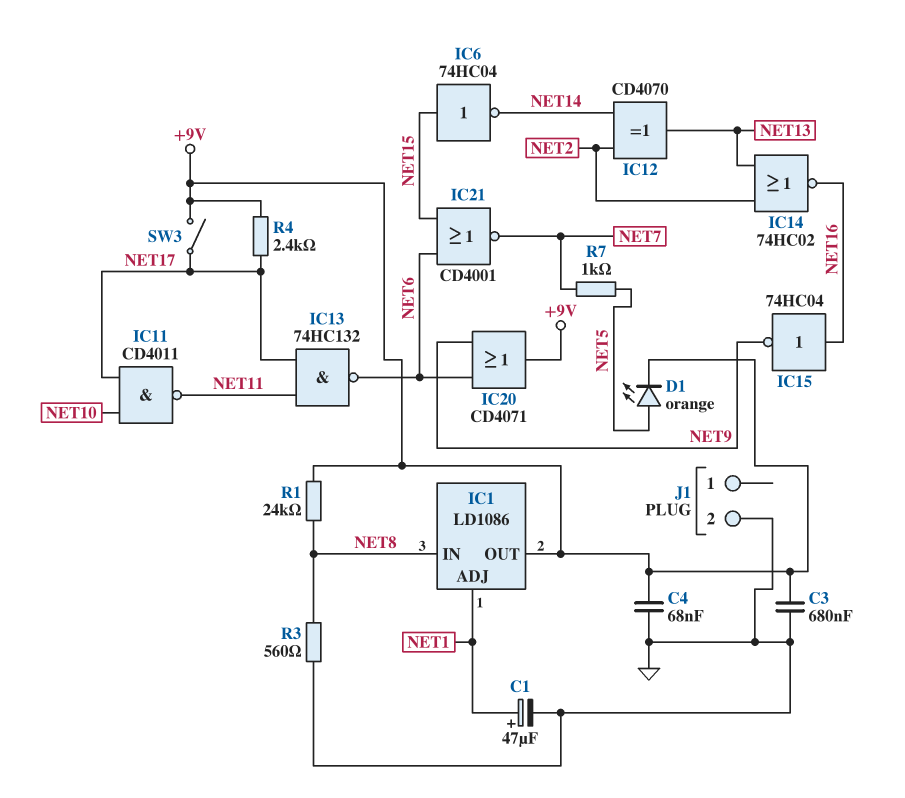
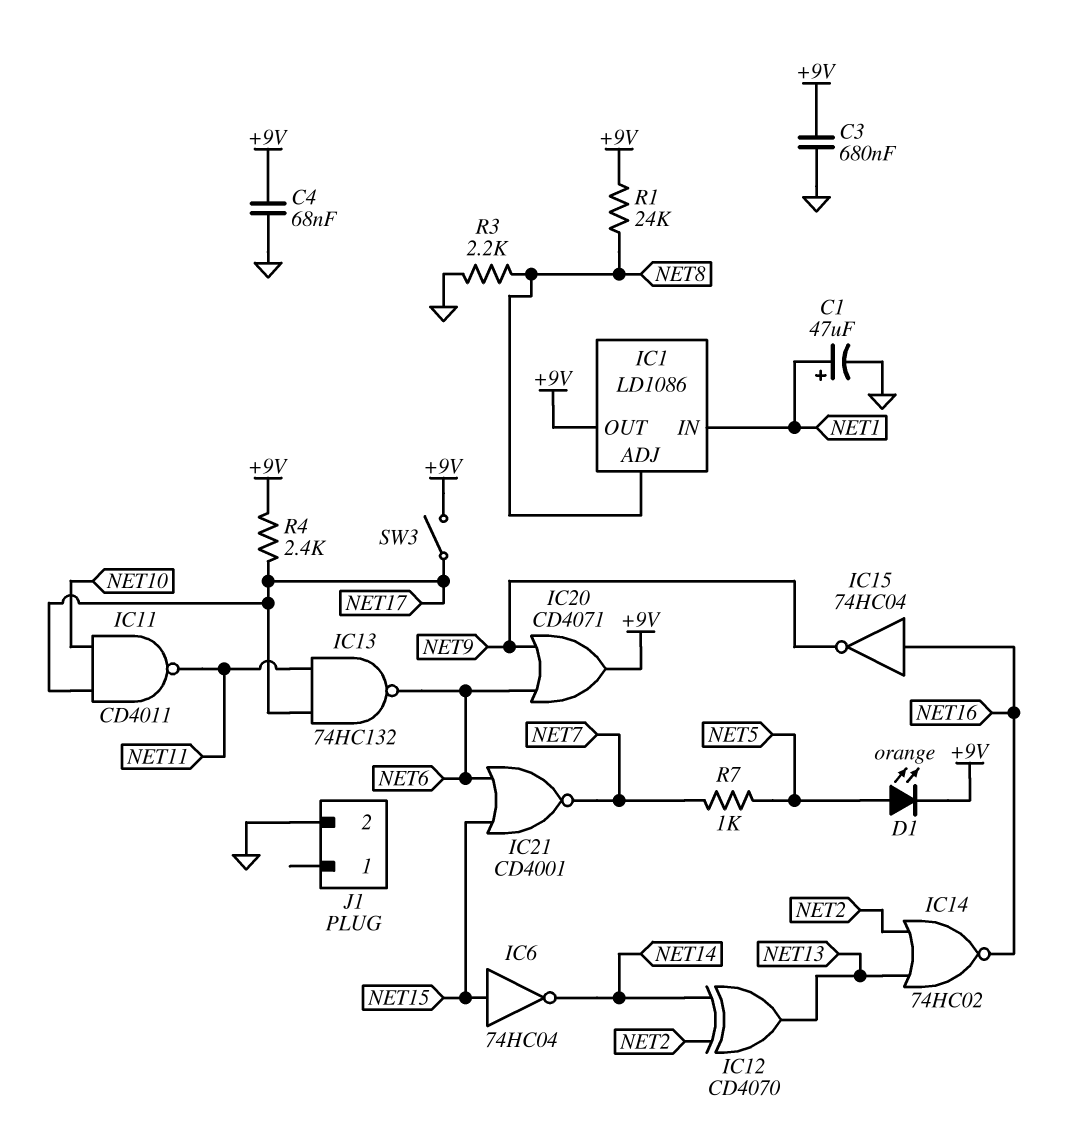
IC1 pin ADJ: NET1 -> NET8
IC1 pin IN: NET8 -> NET1
R3: 560 (GND, NET8) -> 2.2k (GND, NET8)

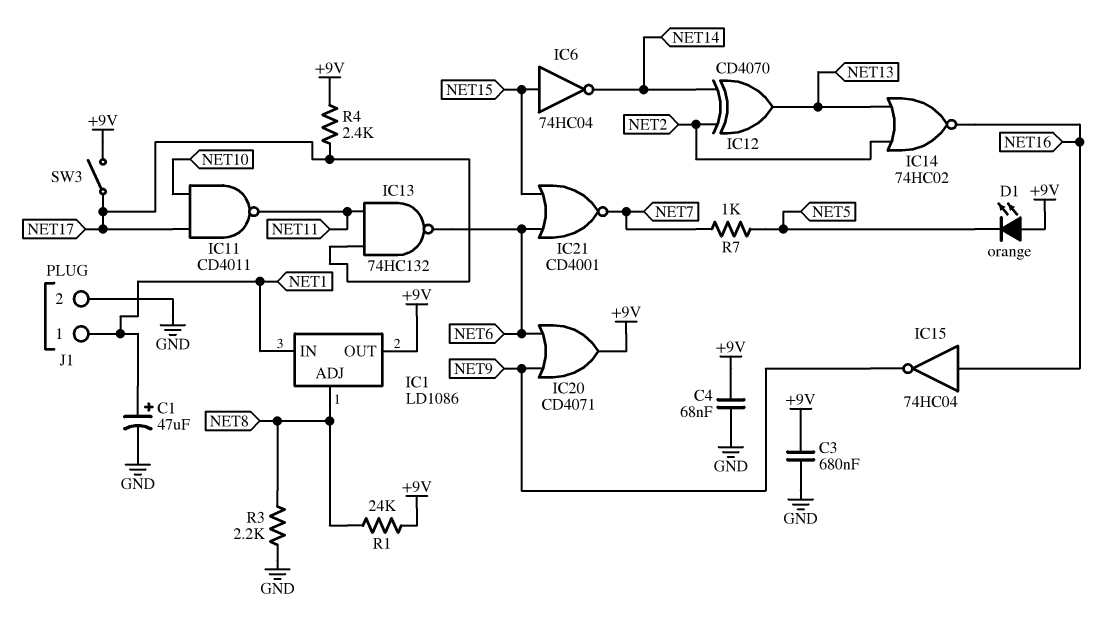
D1: LED orange (A NET5, K +9V) -> LED orange (A +9V, K NET5)
J1 pin 1: none -> NET1

